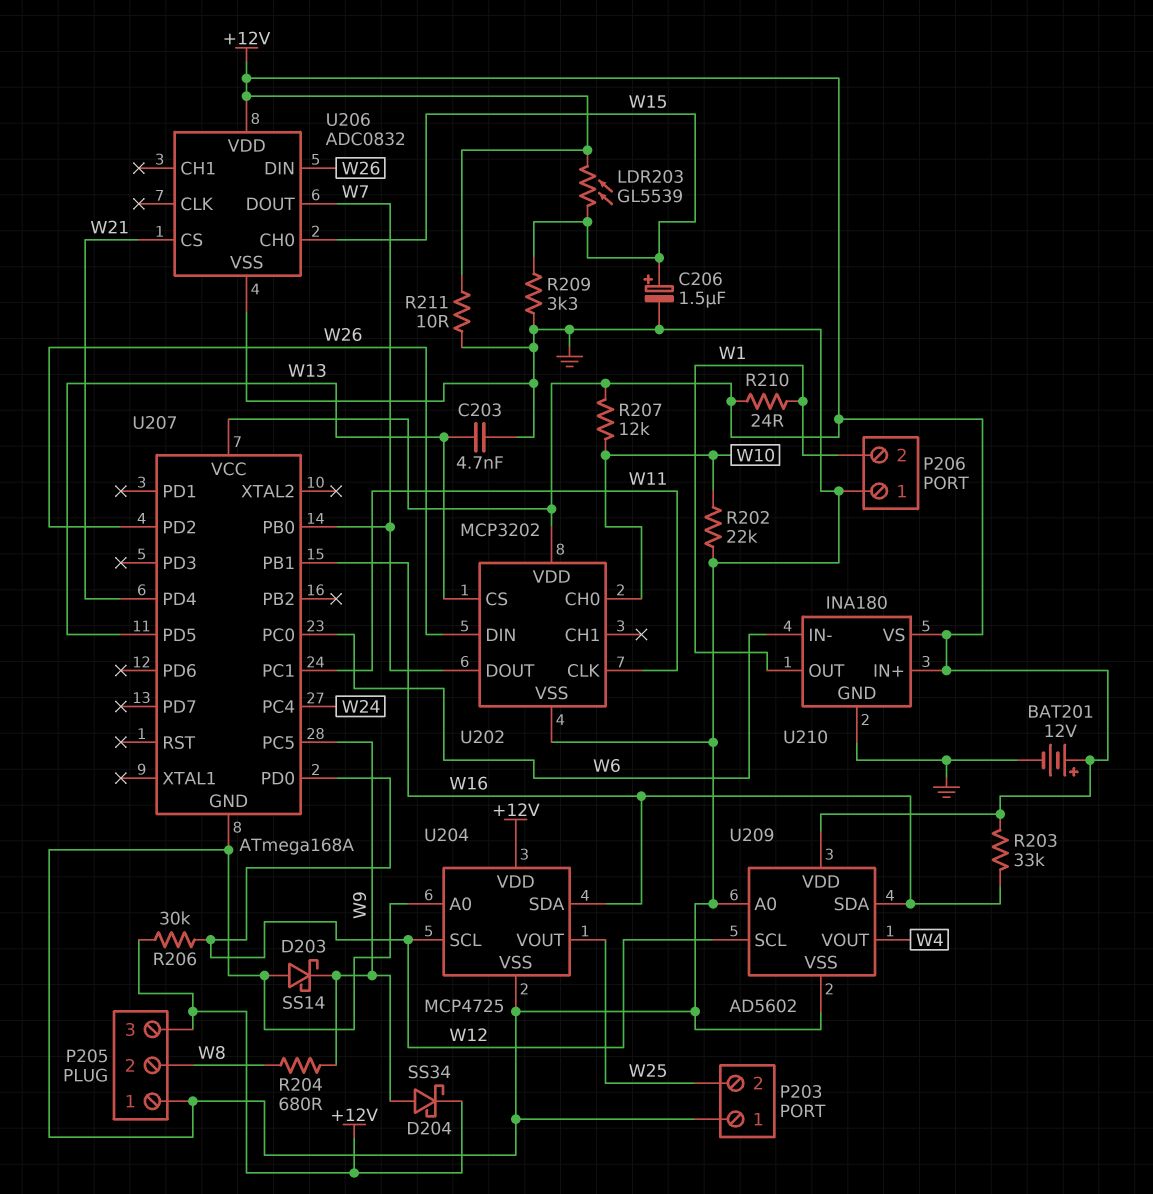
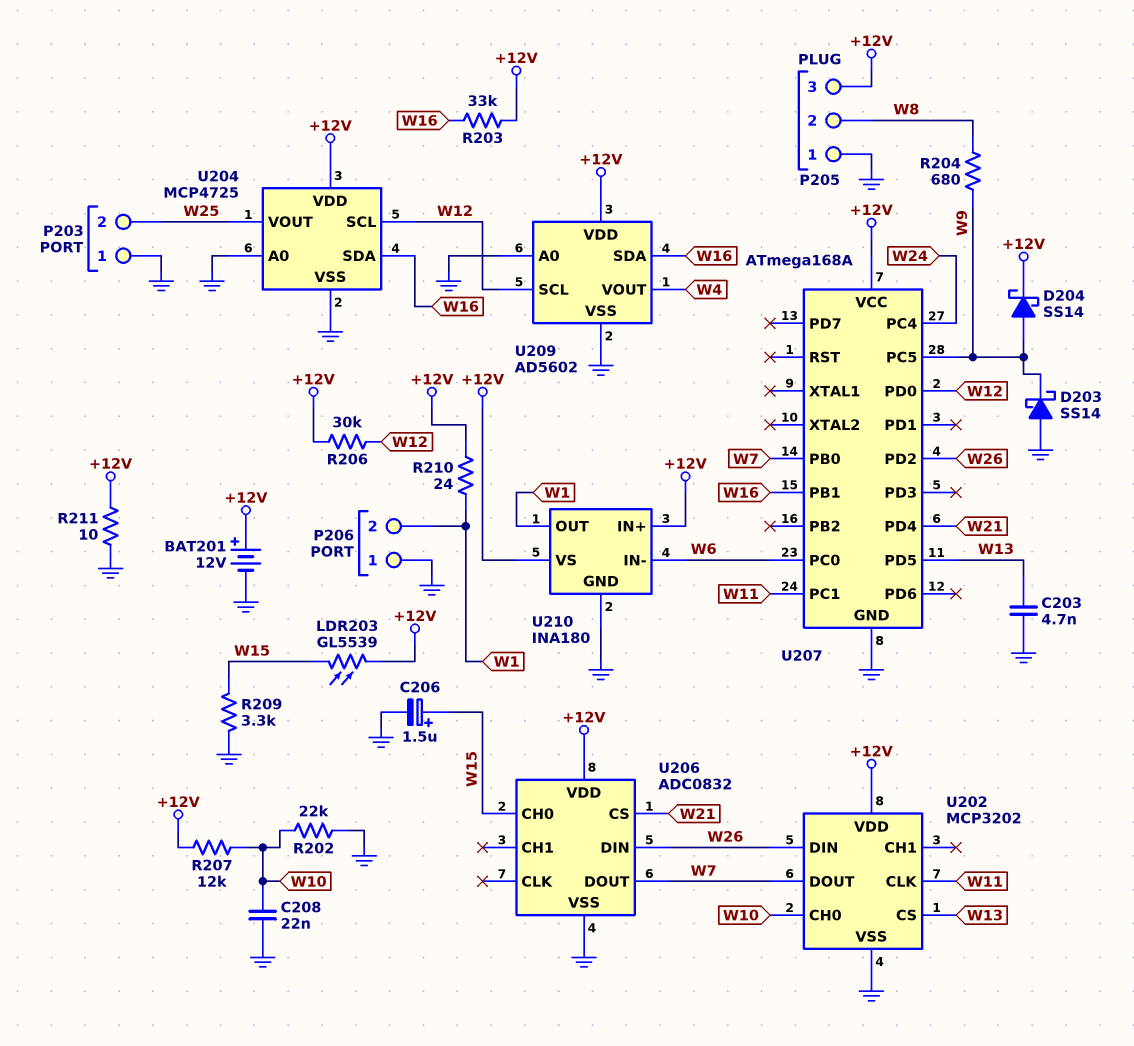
C208: none -> 22nF (GND, W10)
D204: schottky SS34 (A W9, K +12V) -> schottky SS14 (A W9, K +12V)

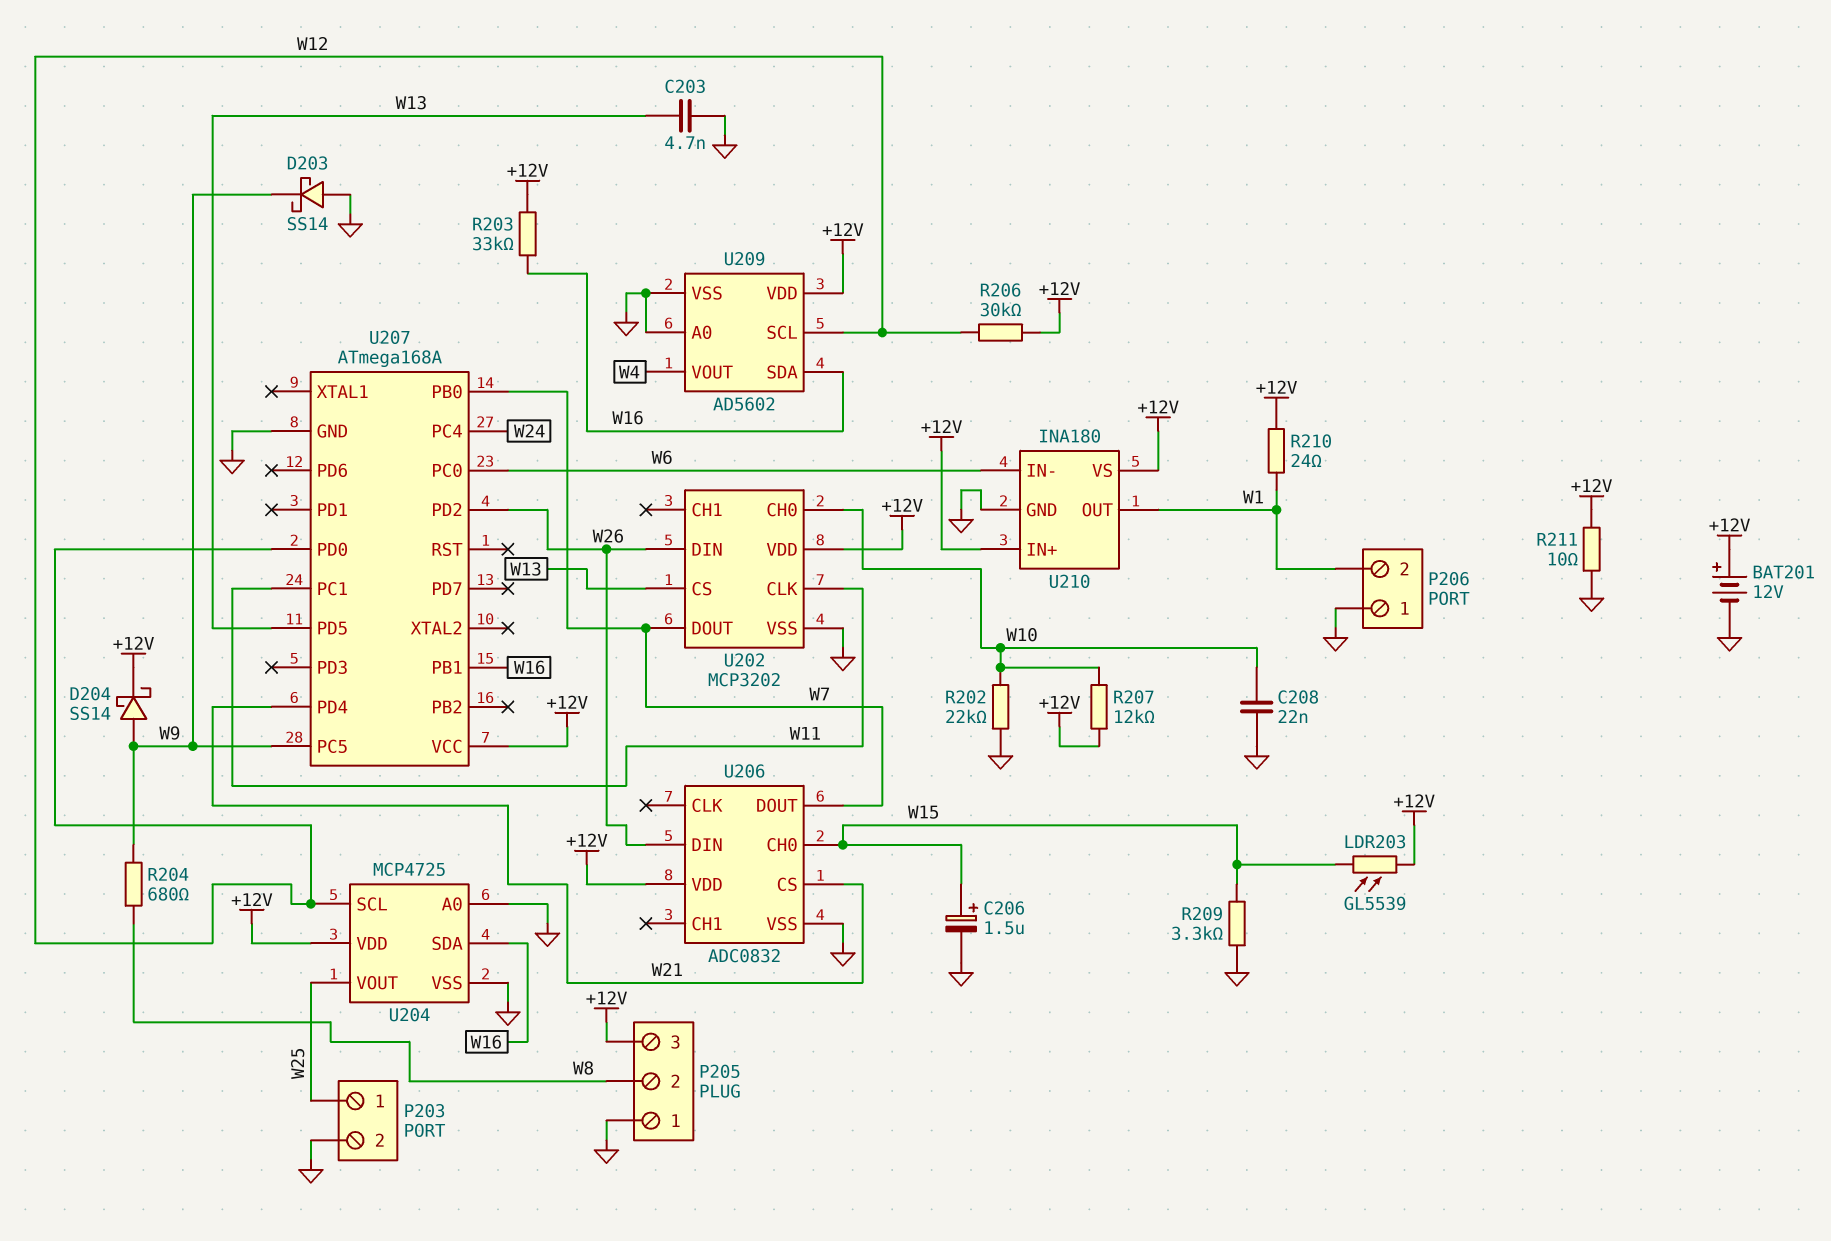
P203 pin 1: GND -> W25
P203 pin 2: W25 -> GND

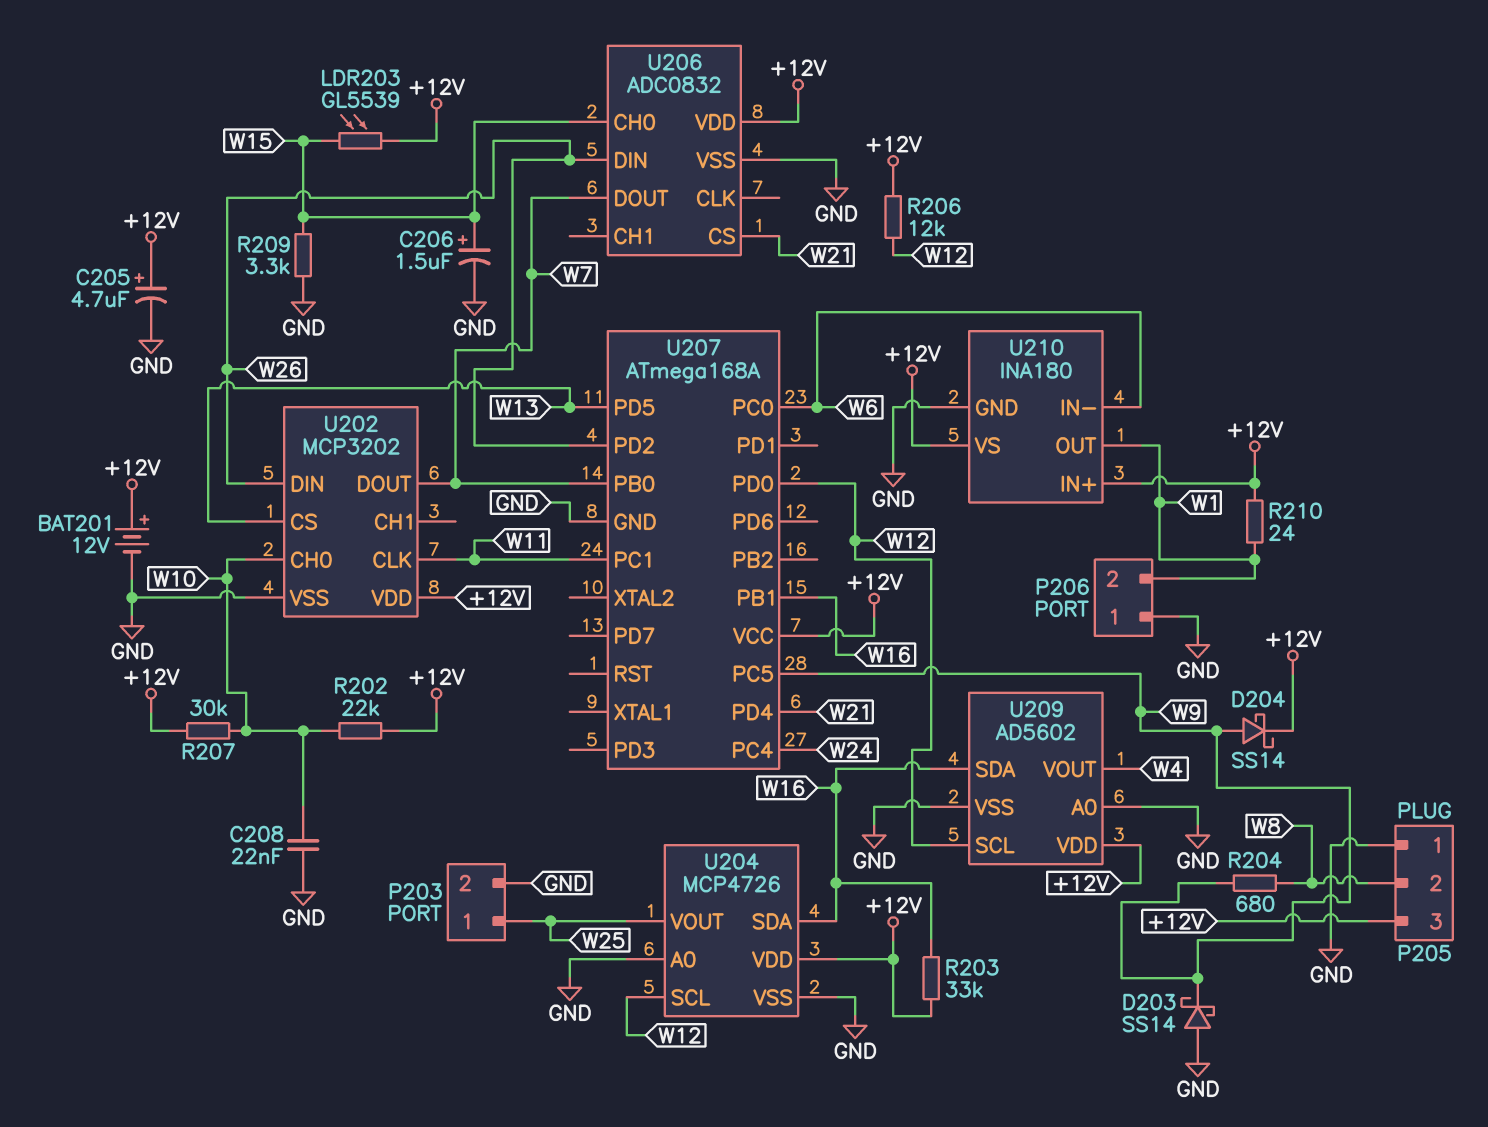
C203: 4.7nF (GND, W13) -> none
C205: none -> 4.7uF (plus +12V, minus GND)
R202: 22k (GND, W10) -> 22k (+12V, W10)
R206: 30k (+12V, W12) -> 12k (+12V, W12)
R207: 12k (+12V, W10) -> 30k (+12V, W10)
R211: 10 (+12V, GND) -> none
U204: MCP4725 -> MCP4726

